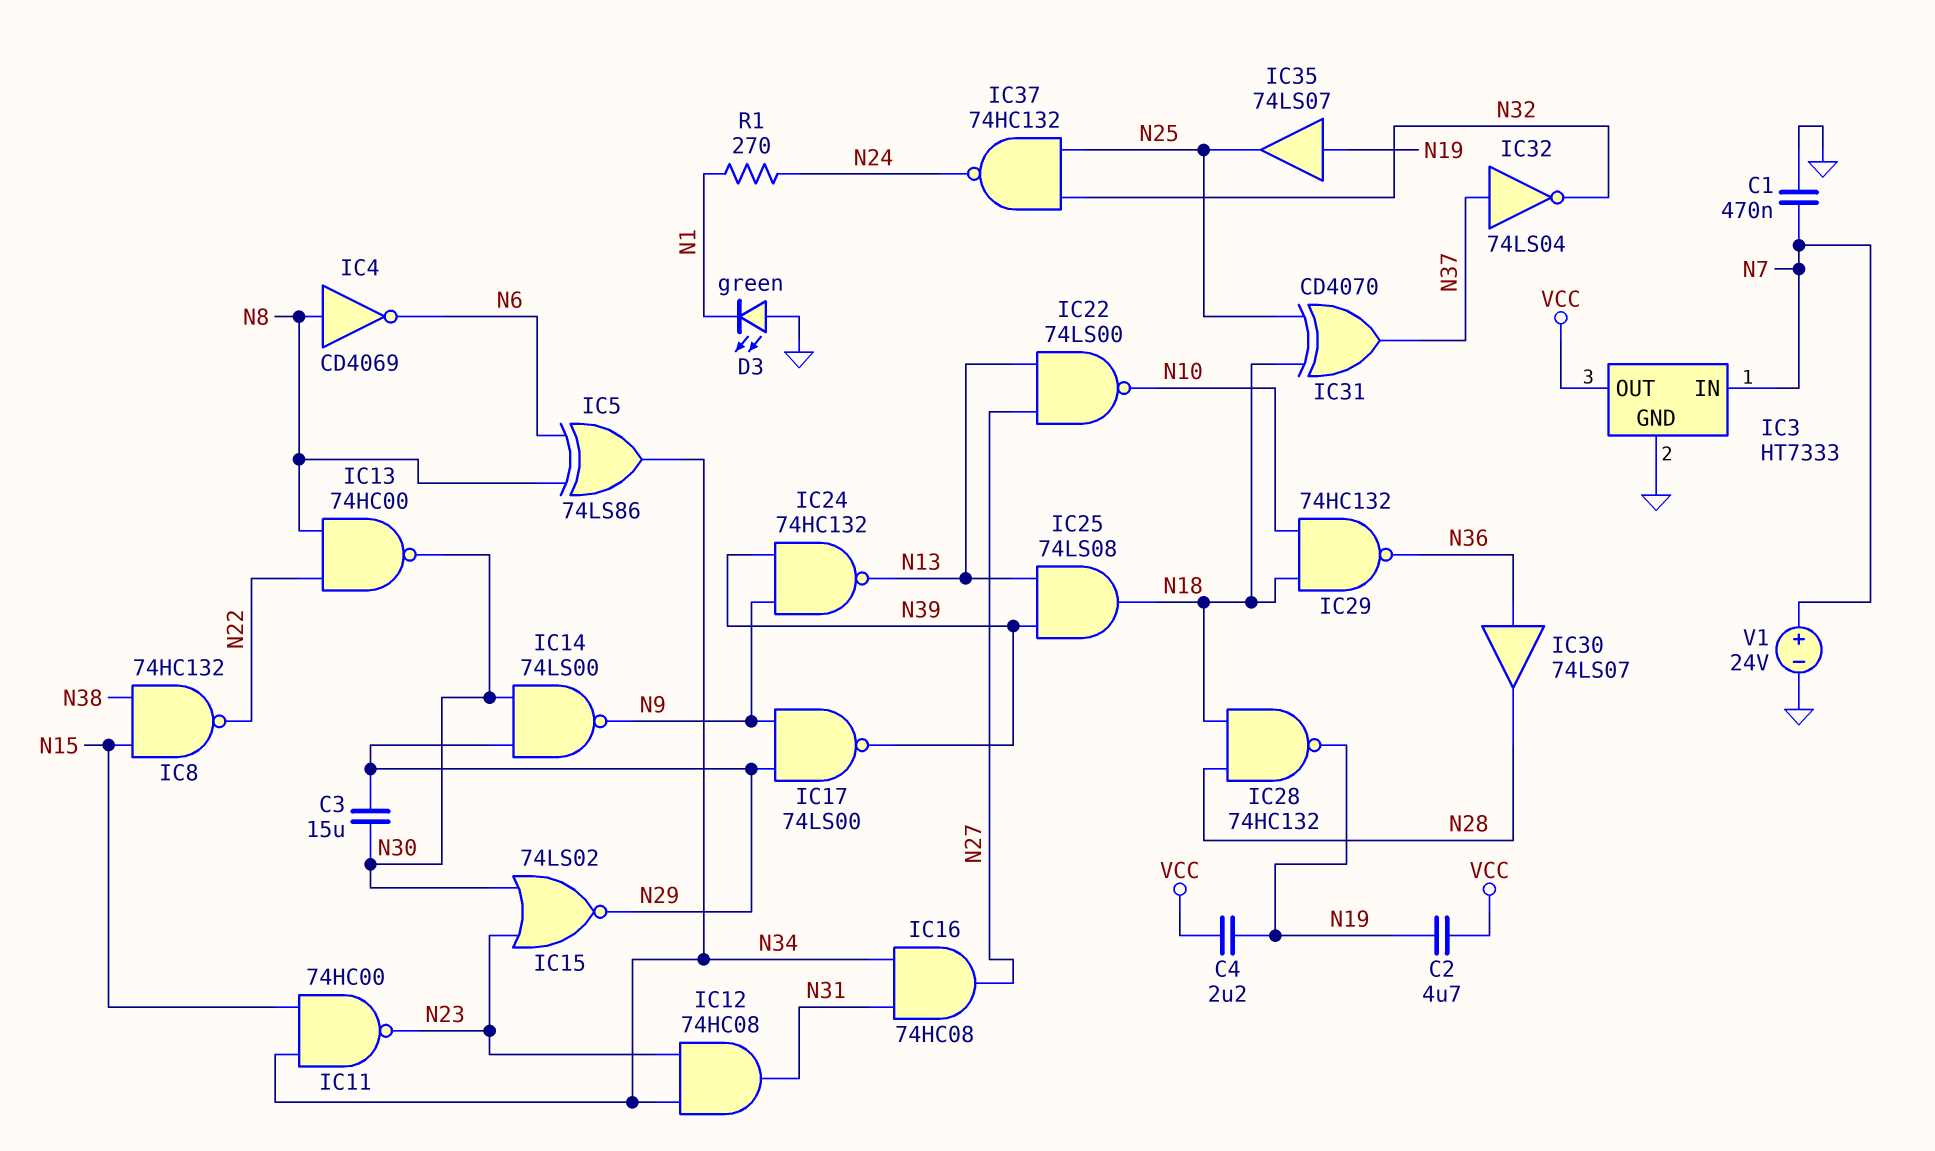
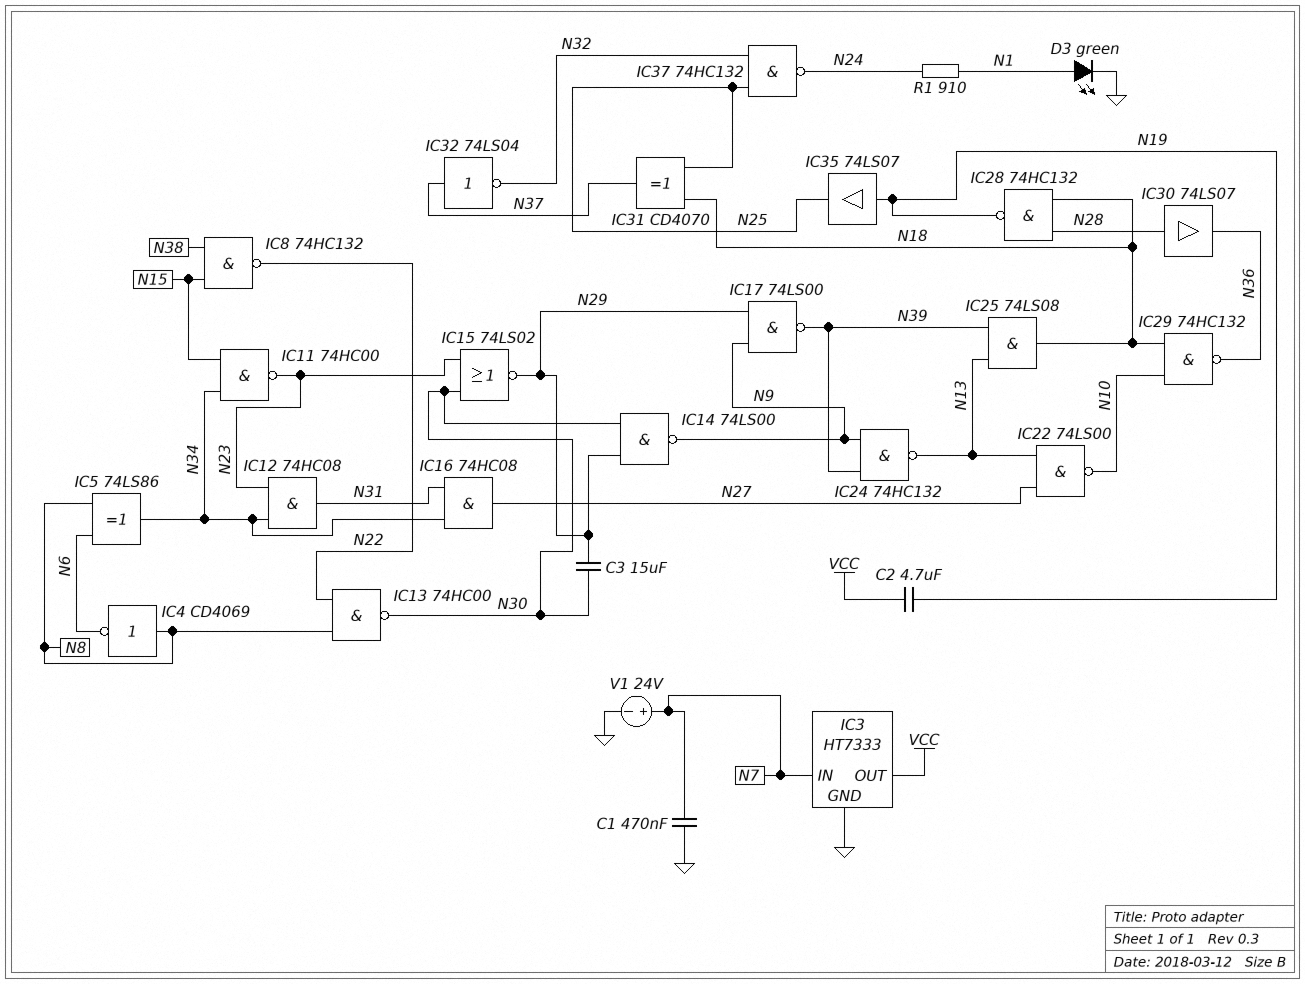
C4: 2.2uF (N19, VCC) -> none
D3: LED green (A GND, K N1) -> LED green (A N1, K GND)
IC30: buffer 74LS07 (in N36, out N28) -> buffer 74LS07 (in N28, out N36)
R1: 270 (N1, N24) -> 910 (N1, N24)

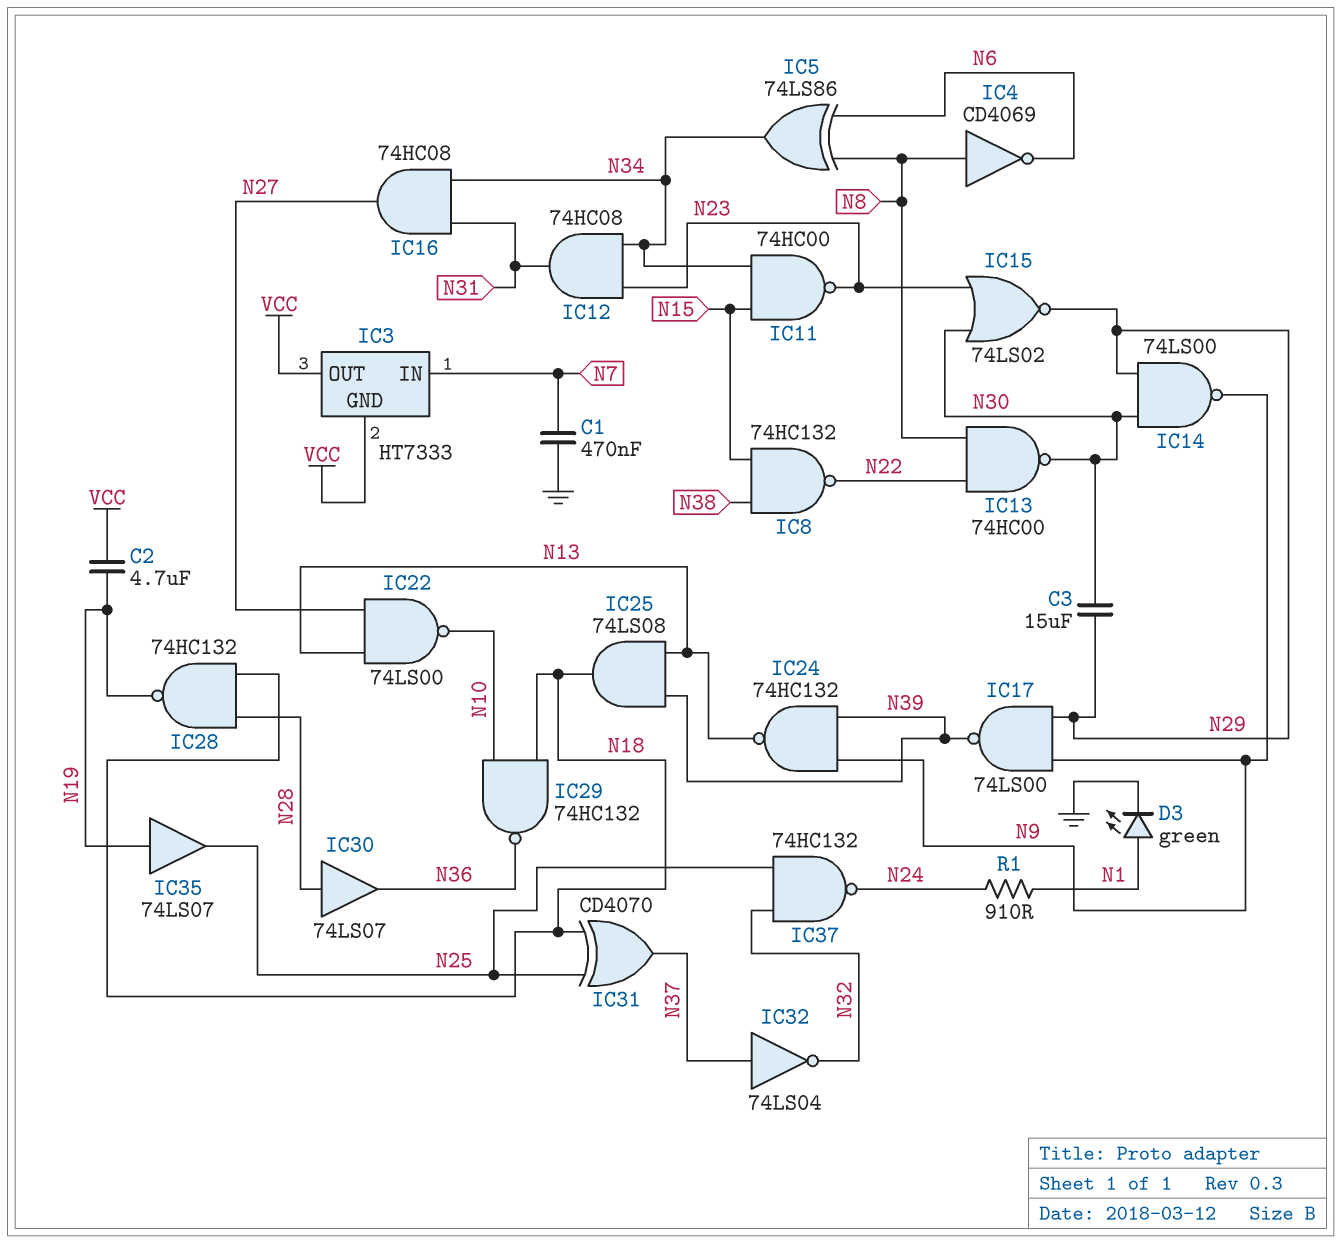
IC3 pin GND: GND -> VCC
V1: 24V (plus N7, minus GND) -> none

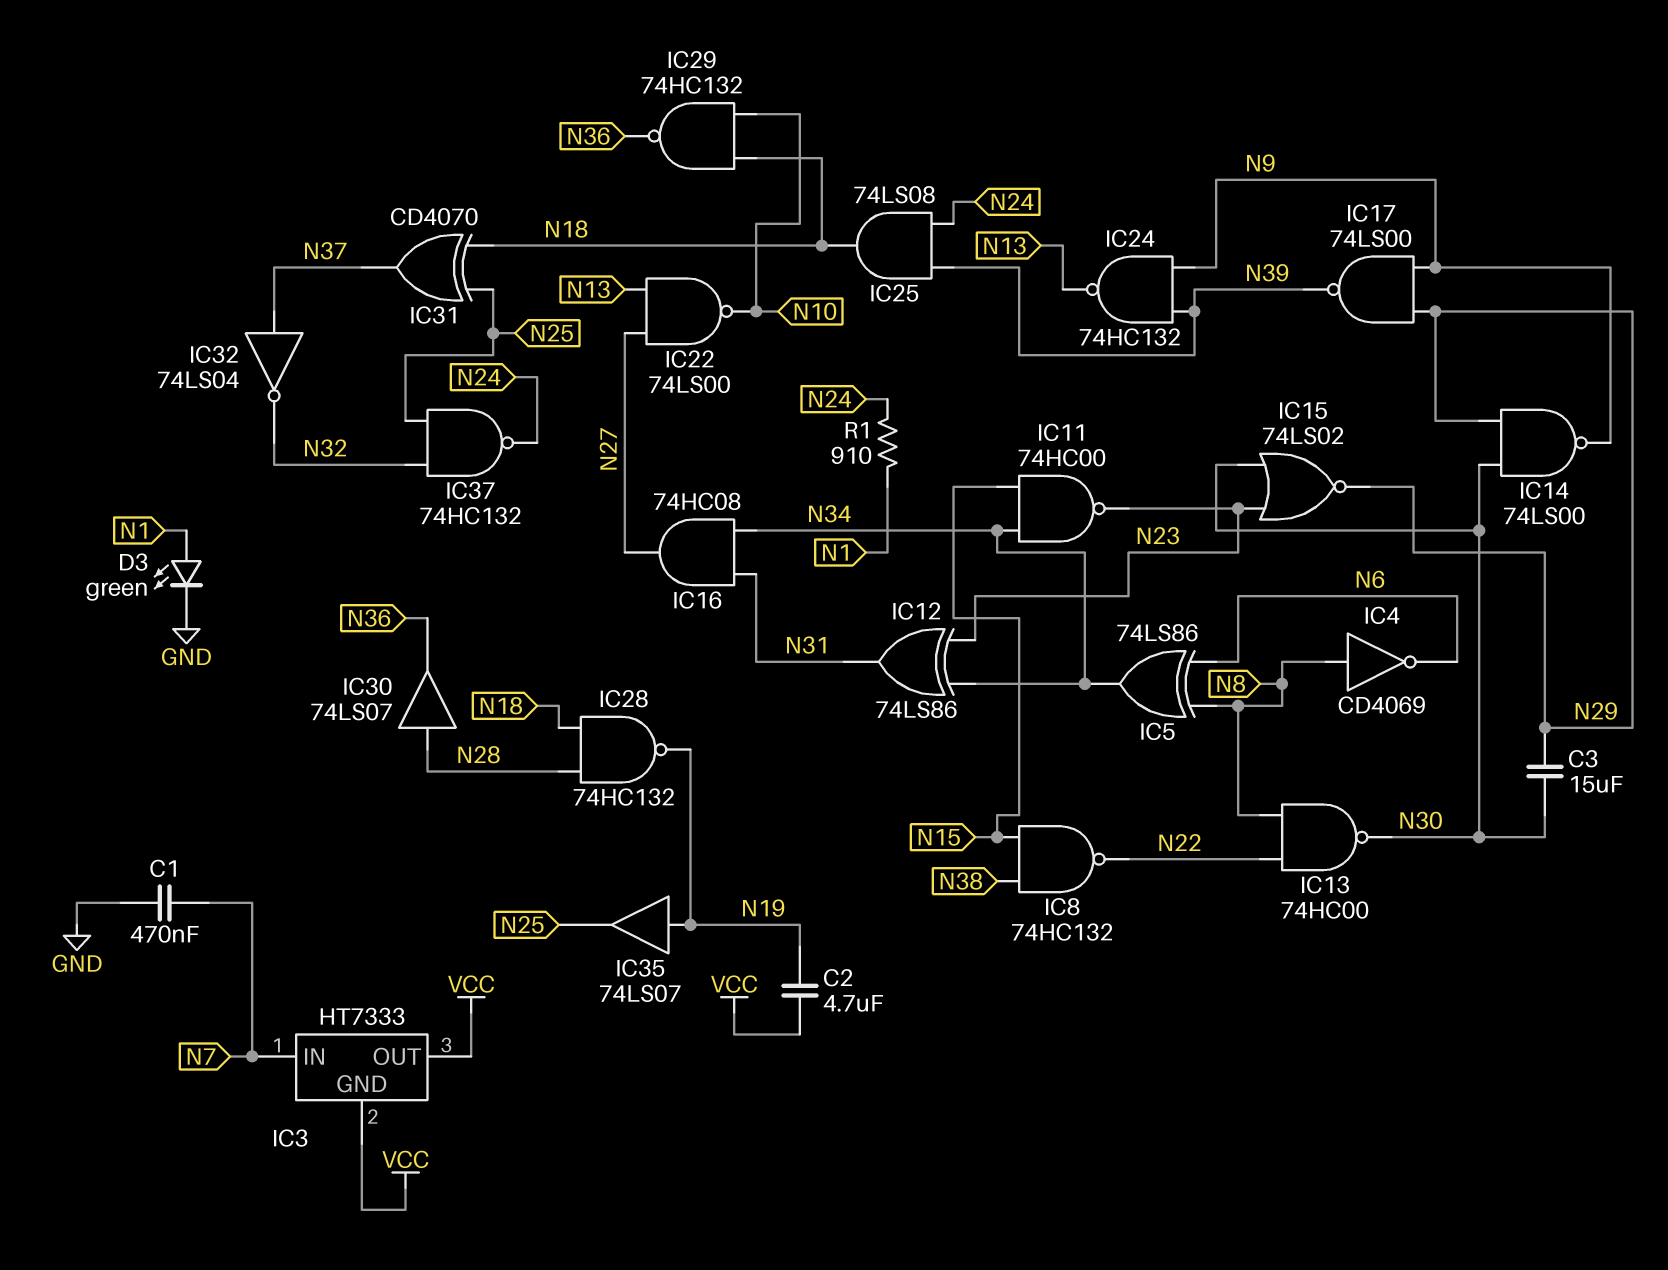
IC12: AND 74HC08 (in N23, in N34, out N31) -> XOR 74LS86 (in N23, in N34, out N31)
IC25: AND 74LS08 (in N13, in N39, out N18) -> AND 74LS08 (in N24, in N39, out N18)

